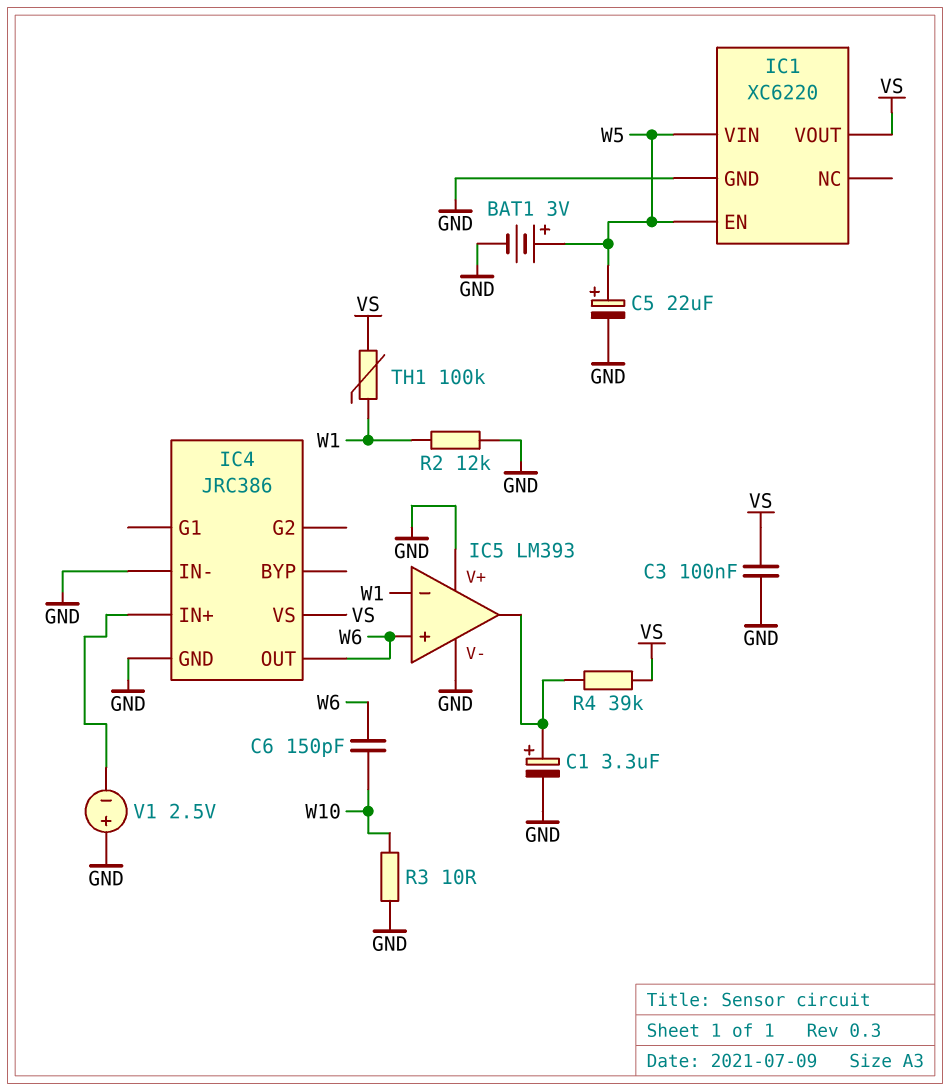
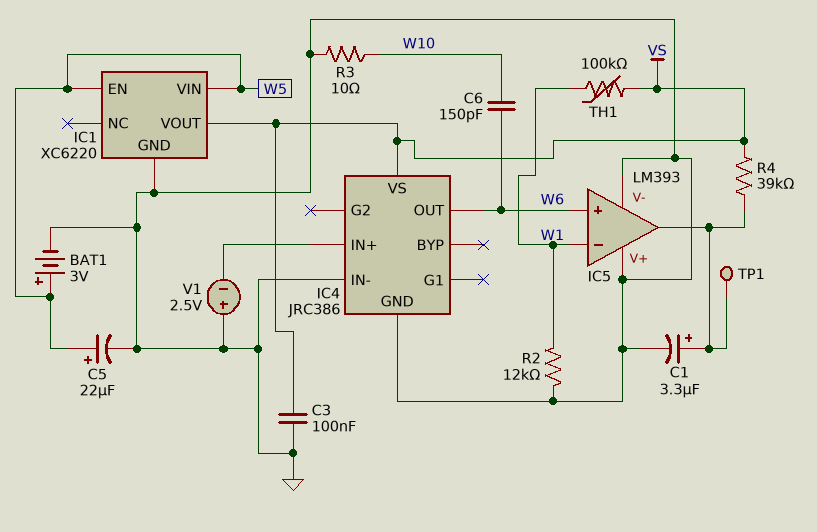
TP1: none -> test point (IC5/out)

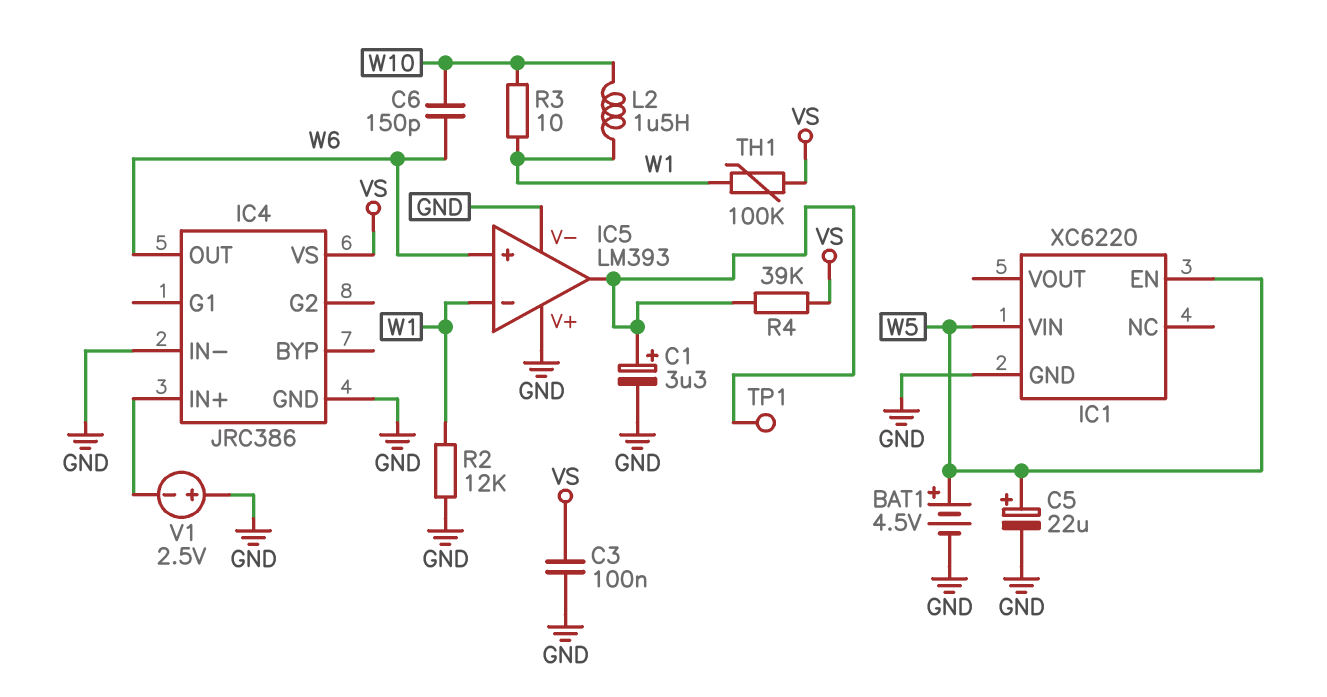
BAT1: 3V (plus W5, minus GND) -> 4.5V (plus W5, minus GND)
IC1 pin VOUT: VS -> none
L2: none -> 1.5uH (W1, W10)
R3: 10 (GND, W10) -> 10 (W1, W10)

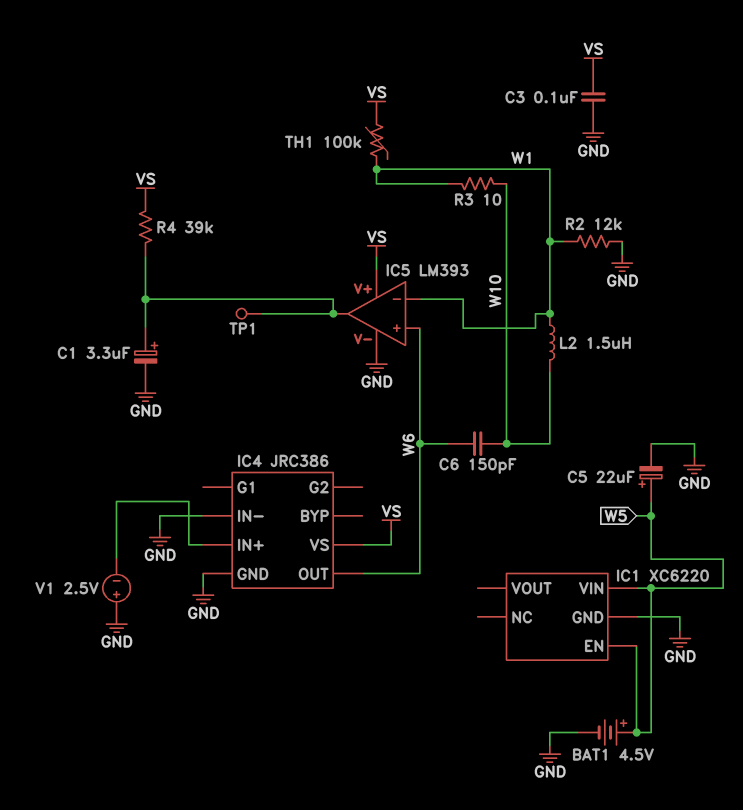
IC5 pin V+: GND -> VS

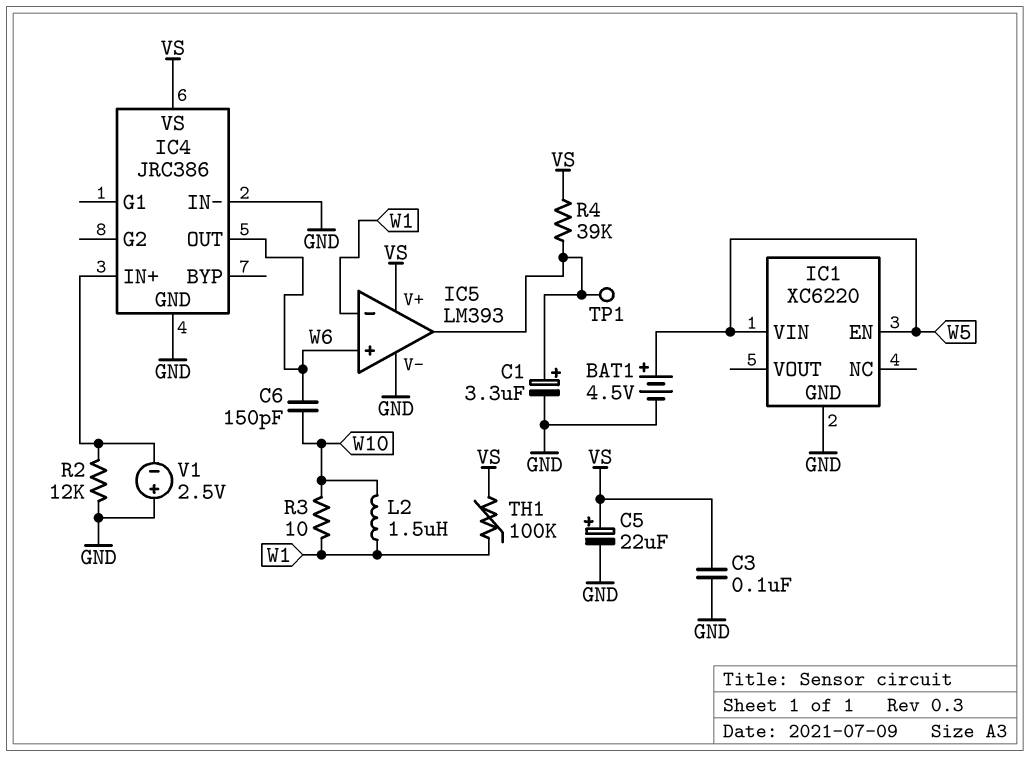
C5: 22uF (plus W5, minus GND) -> 22uF (plus VS, minus GND)
R2: 12k (GND, W1) -> 12k (GND, IC4/IN+)

